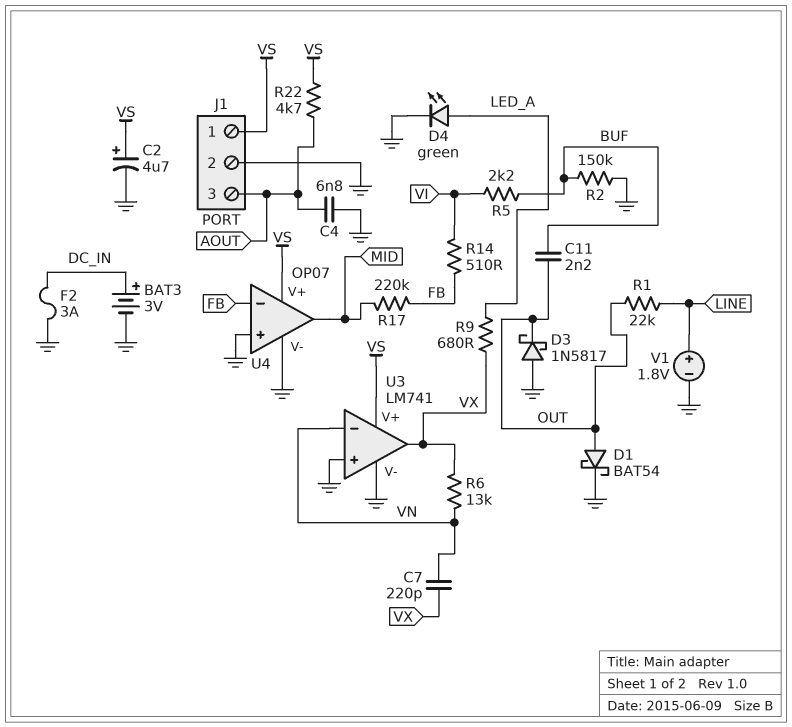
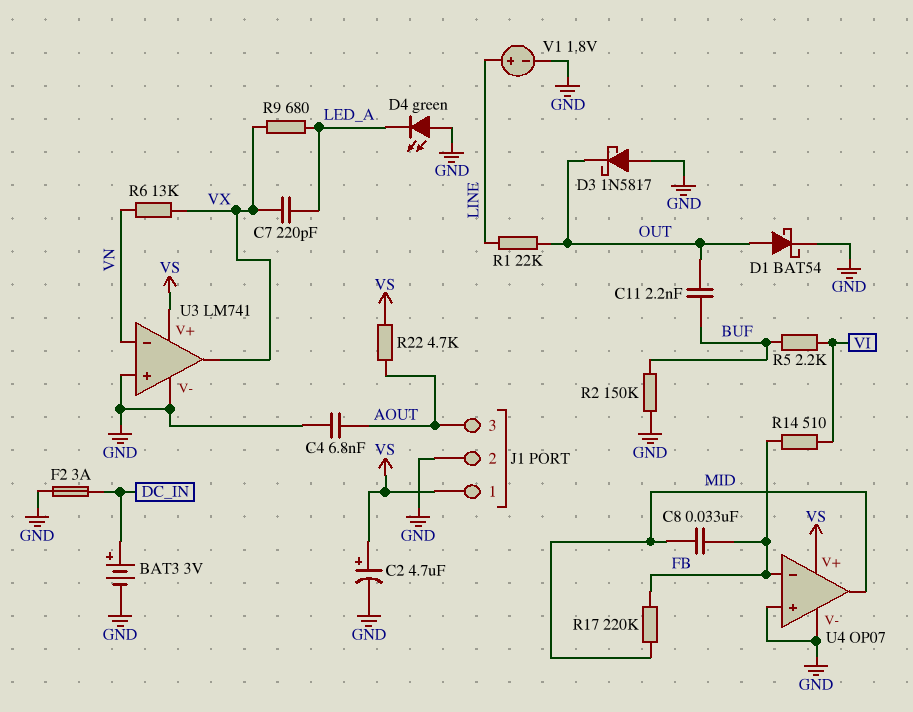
C7: 220pF (VN, VX) -> 220pF (LED_A, VX)
C8: none -> 33nF (FB, MID)
D4: LED green (A LED_A, K GND) -> LED green (A GND, K LED_A)

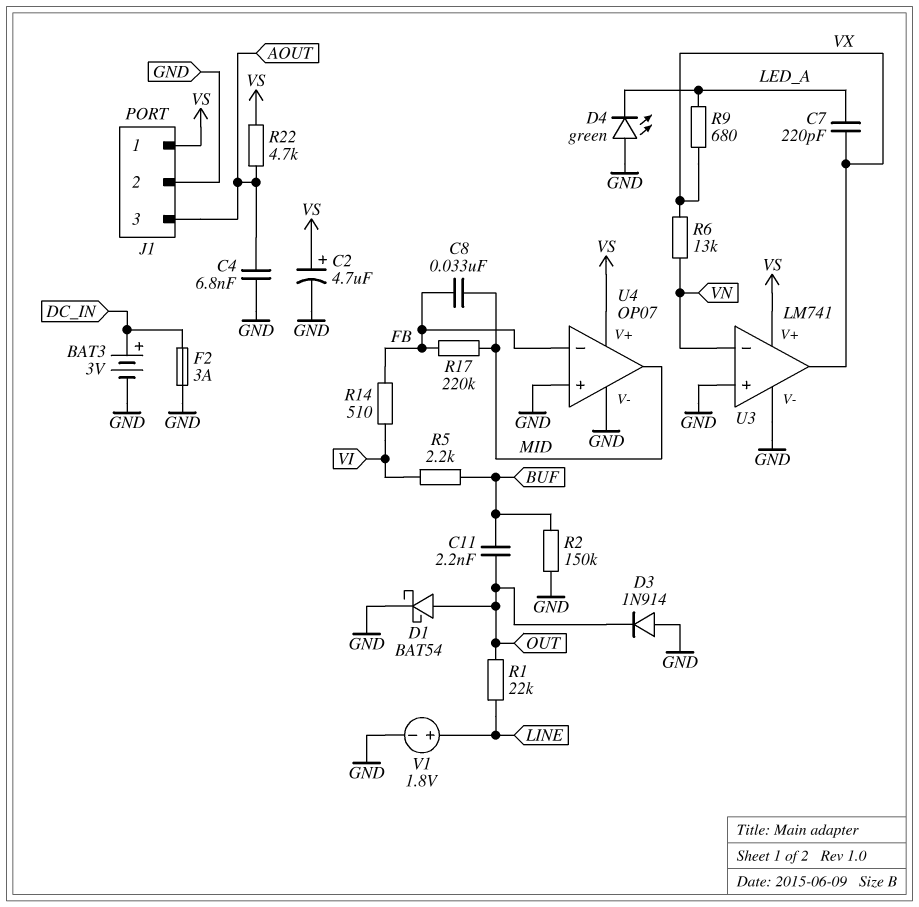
D3: schottky 1N5817 (A GND, K OUT) -> diode 1N914 (A GND, K OUT)

